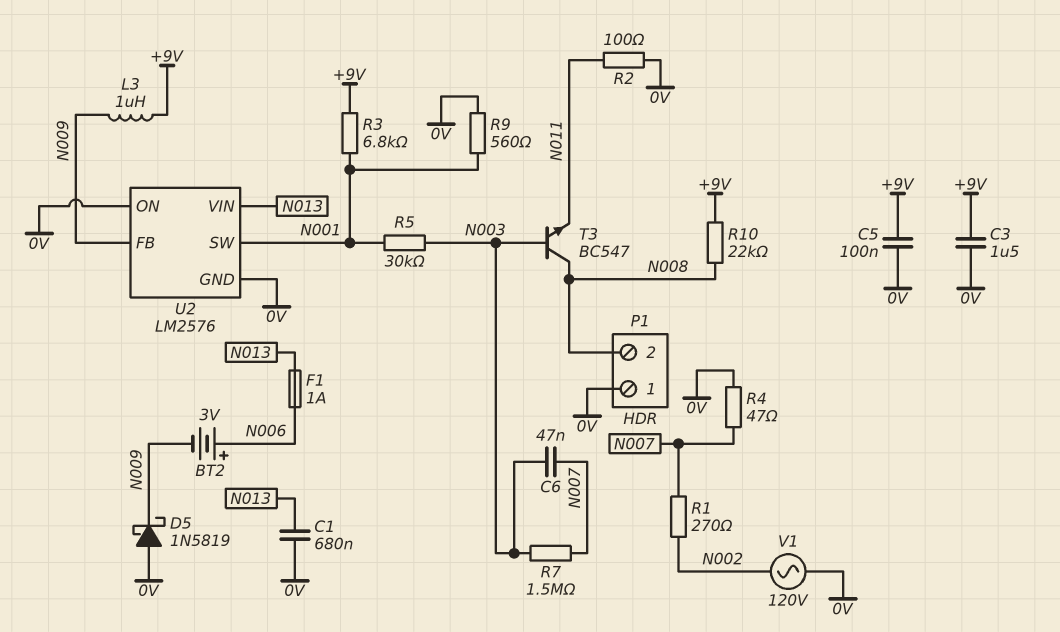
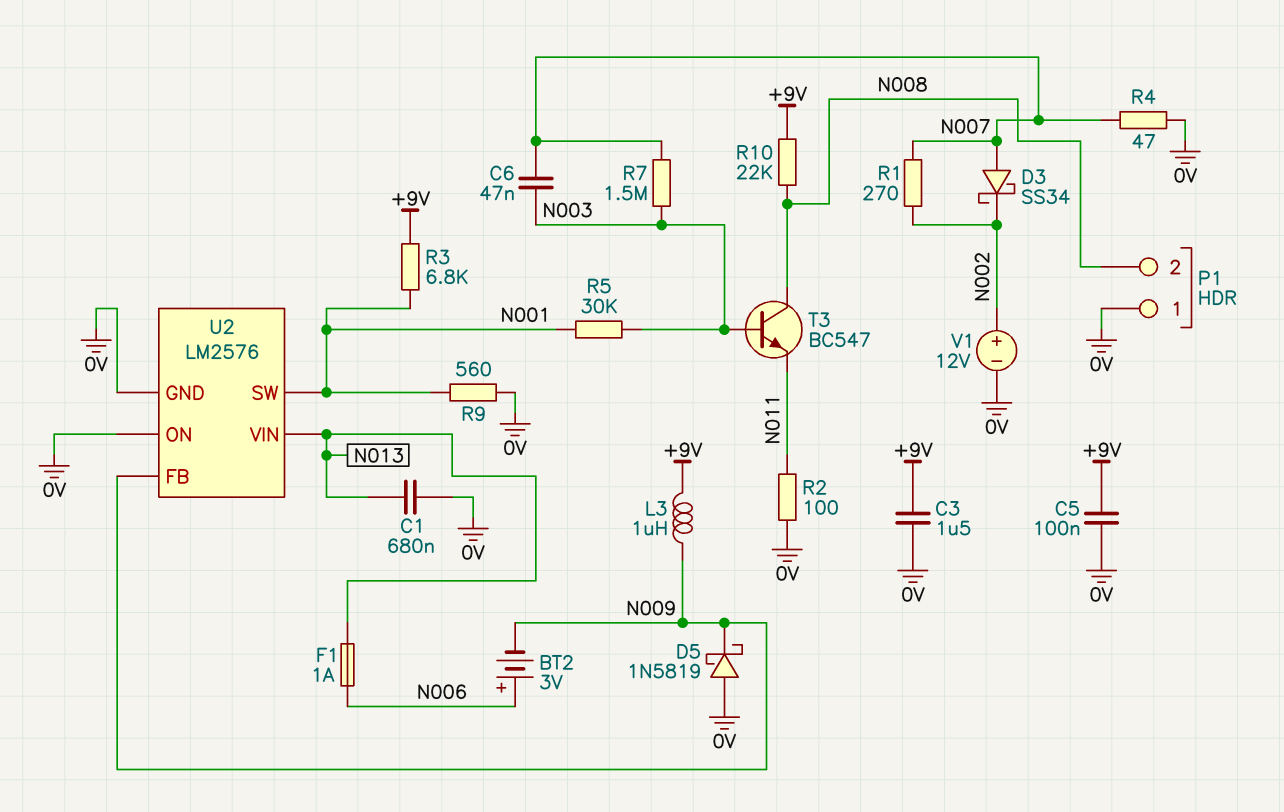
D3: none -> schottky SS34 (A N007, K N002)
V1: AC 120V (0V, N002) -> 12V (plus N002, minus 0V)

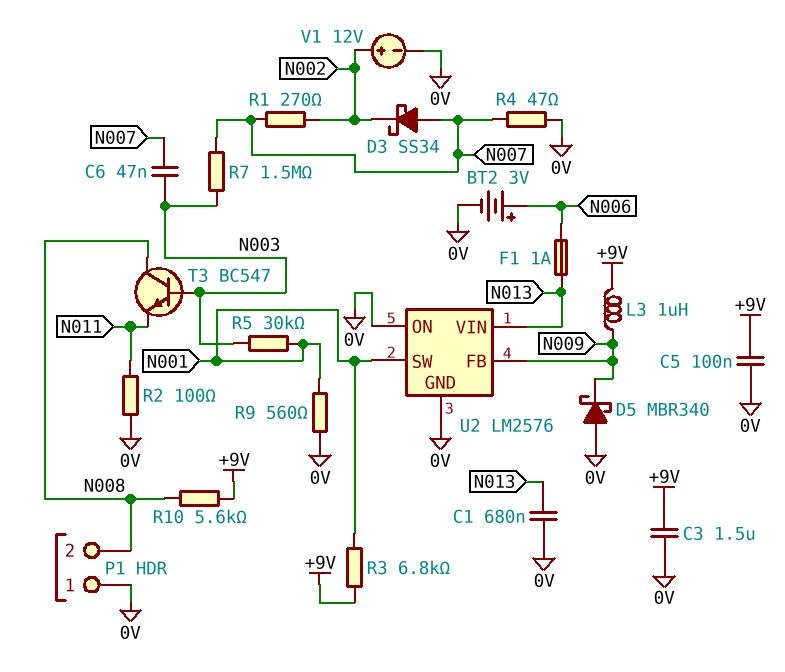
BT2: 3V (plus N006, minus N009) -> 3V (plus N006, minus 0V)
D5: schottky 1N5819 (A 0V, K N009) -> schottky MBR340 (A 0V, K N009)
R10: 22k (+9V, N008) -> 5.6k (+9V, N008)

